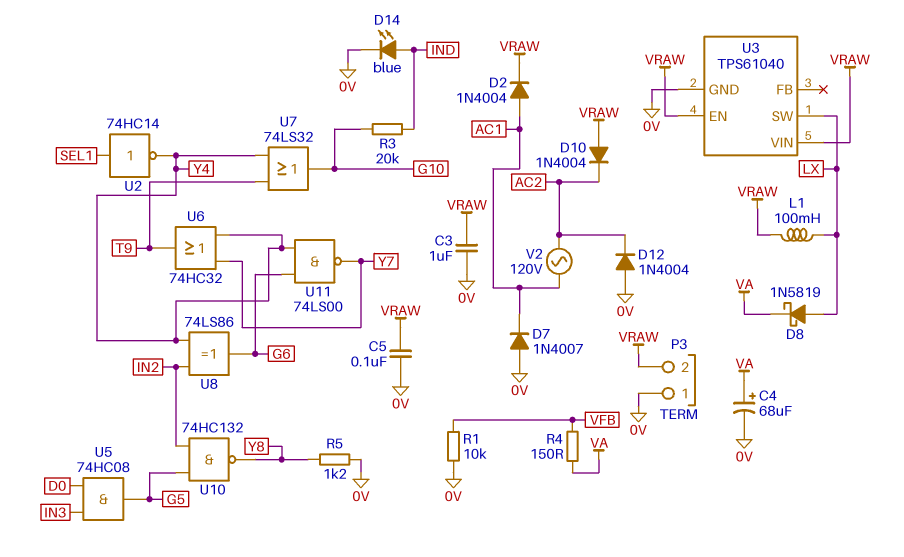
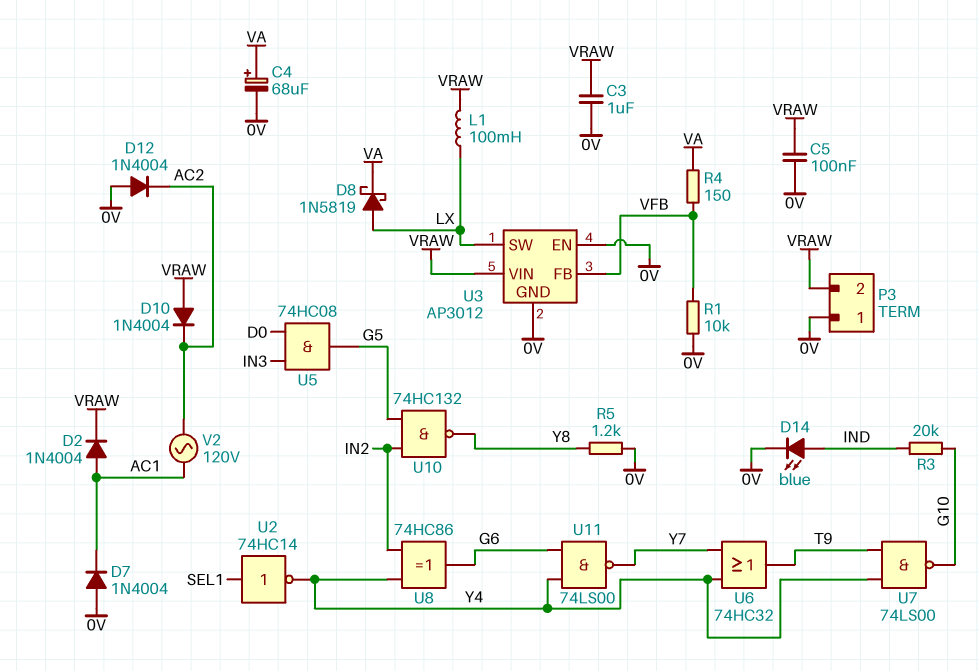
D7: diode 1N4007 (A 0V, K AC1) -> diode 1N4004 (A 0V, K AC1)
U3: TPS61040 -> AP3012
U3 pin EN: VRAW -> 0V
U3 pin FB: none -> VFB
U7: OR 74LS32 (in T9, in Y4, out G10) -> NAND 74LS00 (in T9, in Y4, out G10)
U8: XOR 74LS86 (in IN2, in Y4, out G6) -> XOR 74HC86 (in IN2, in Y4, out G6)

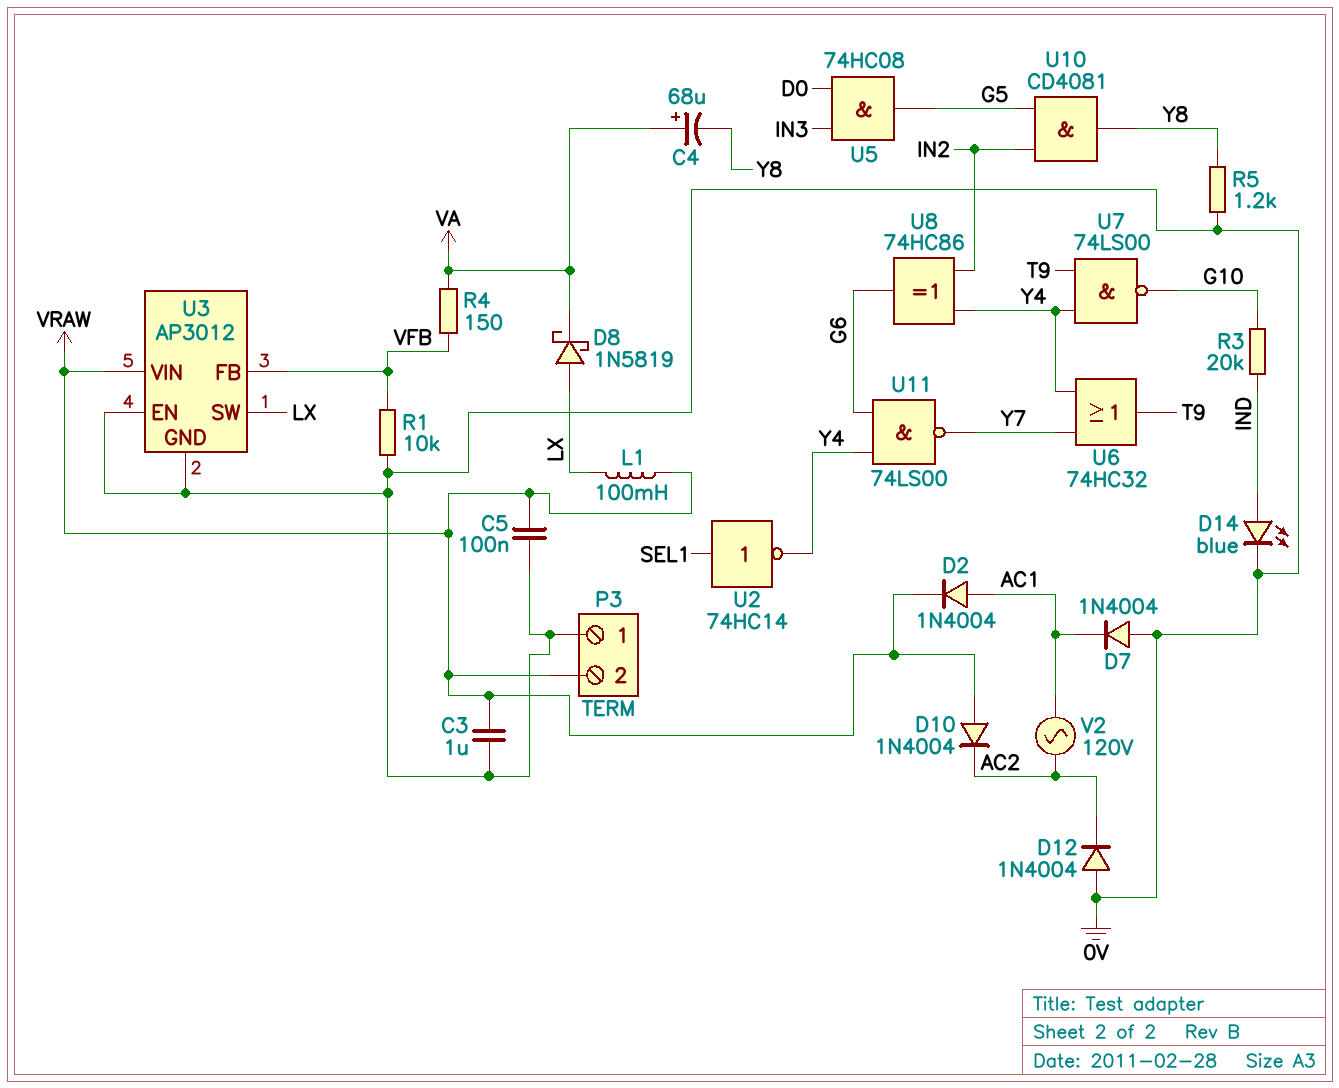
C4: 68uF (plus VA, minus 0V) -> 68uF (plus VA, minus Y8)
U10: NAND 74HC132 (in G5, in IN2, out Y8) -> AND CD4081 (in G5, in IN2, out Y8)

